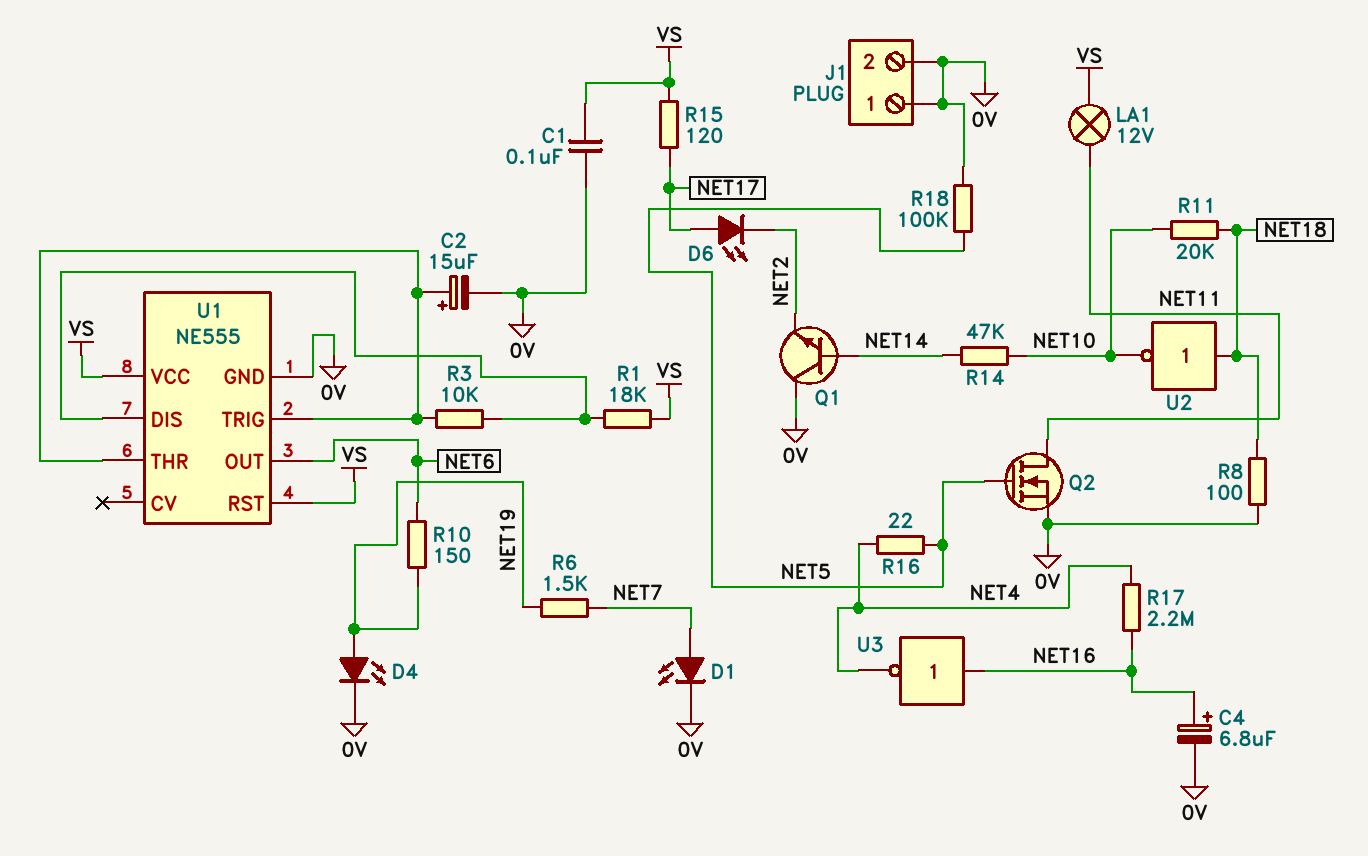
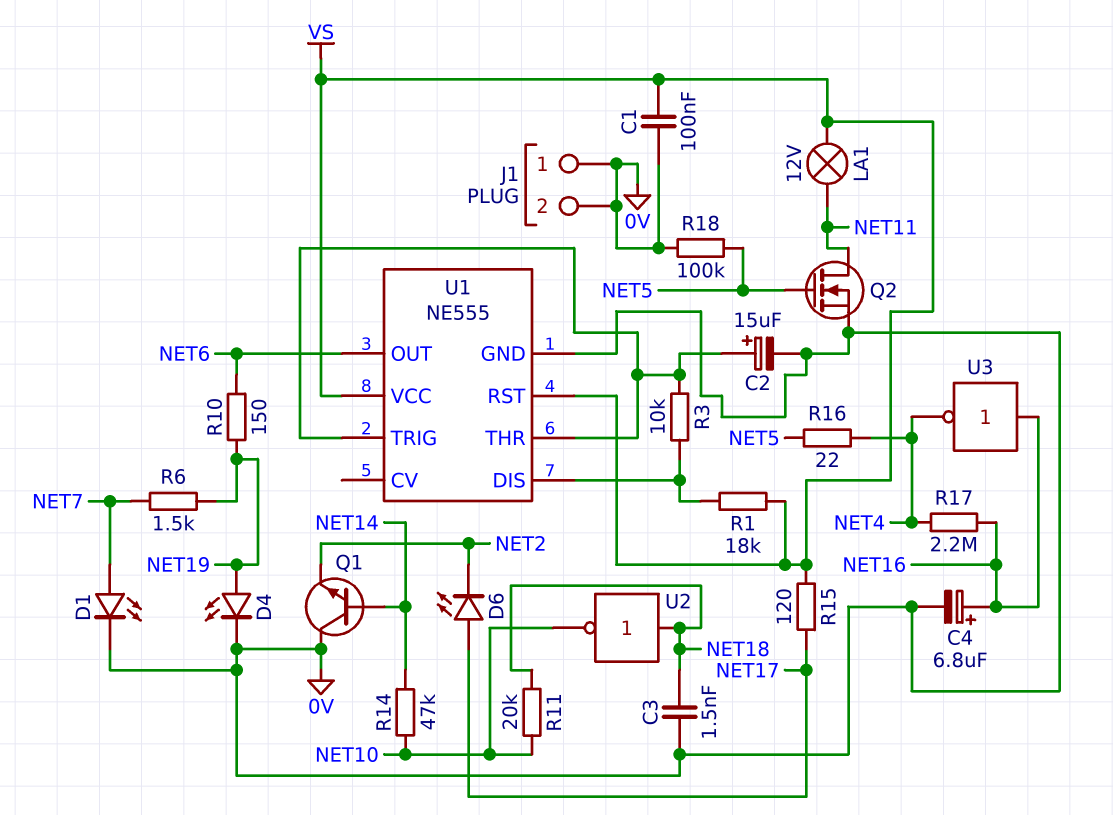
C3: none -> 1.5nF (0V, NET18)
R8: 100 (0V, NET18) -> none

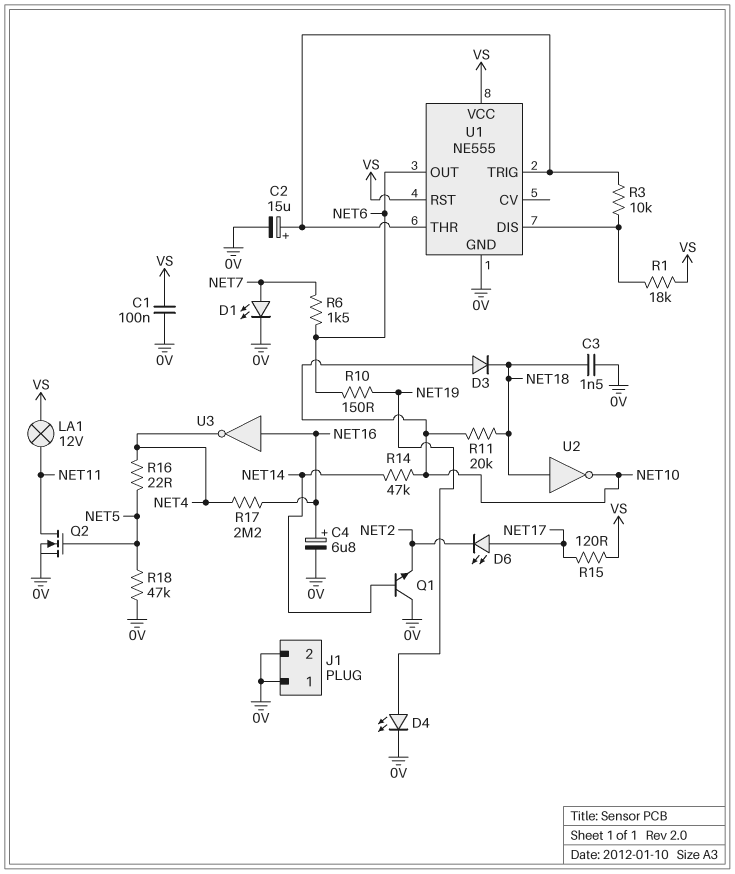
D3: none -> diode (A NET10, K NET18)
R6: 1.5k (NET7, NET19) -> 1.5k (NET6, NET7)
R18: 100k (0V, NET5) -> 47k (0V, NET5)

